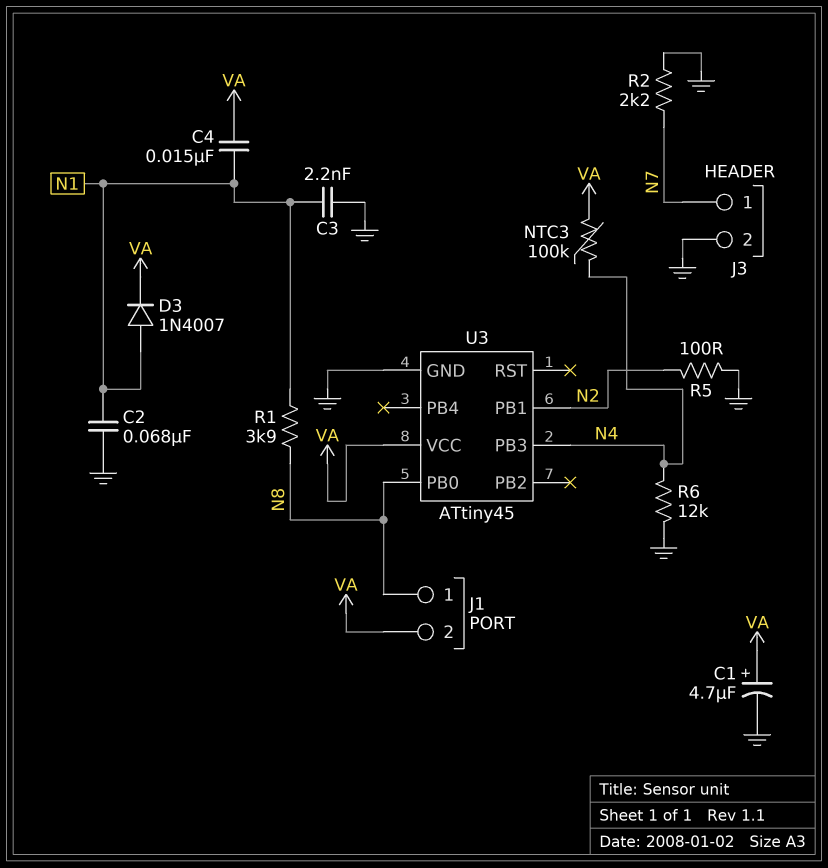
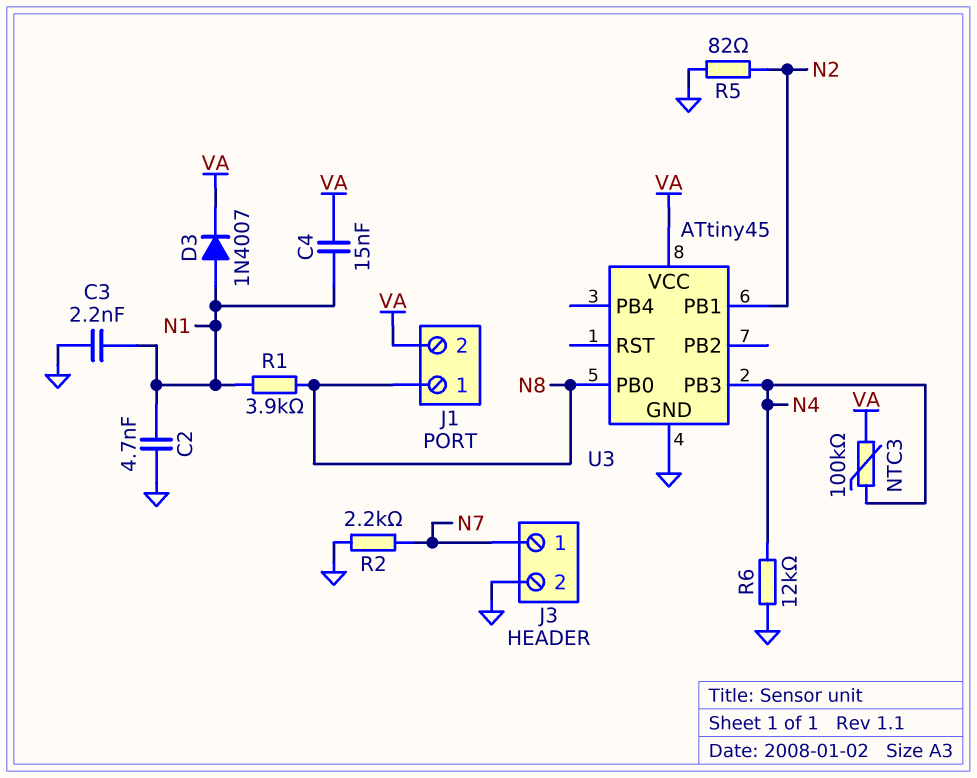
C1: 4.7uF (plus VA, minus GND) -> none
C2: 68nF (GND, N1) -> 4.7nF (GND, N1)
R5: 100 (GND, N2) -> 82 (GND, N2)

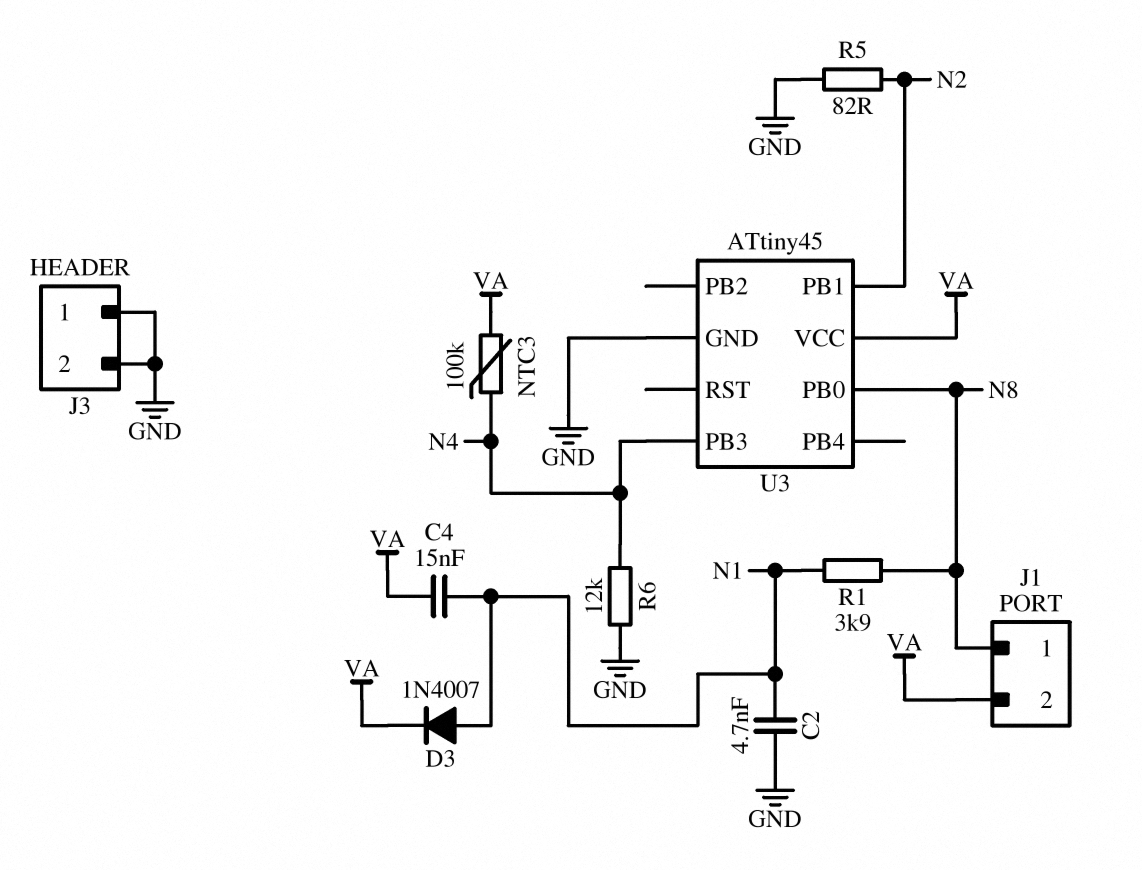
C3: 2.2nF (GND, N1) -> none
J3 pin 1: N7 -> GND
R2: 2.2k (GND, N7) -> none

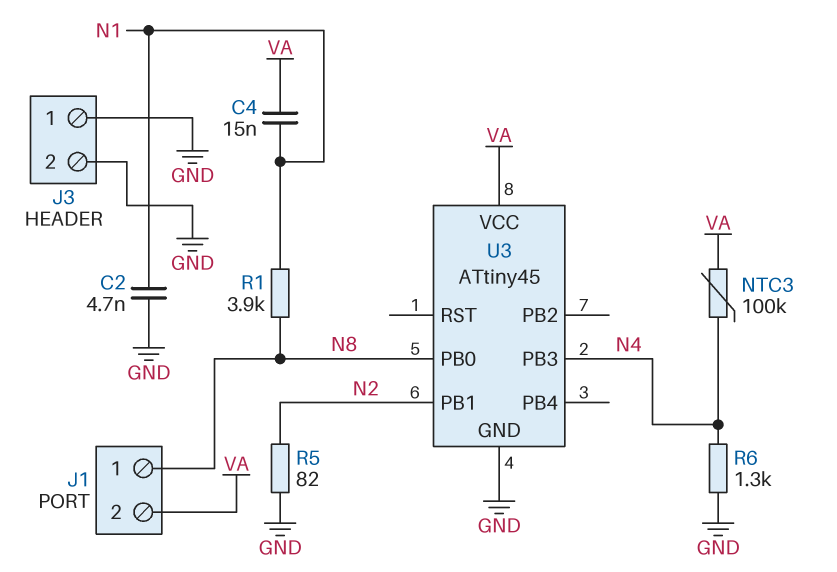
D3: diode 1N4007 (A N1, K VA) -> none
R6: 12k (GND, N4) -> 1.3k (GND, N4)

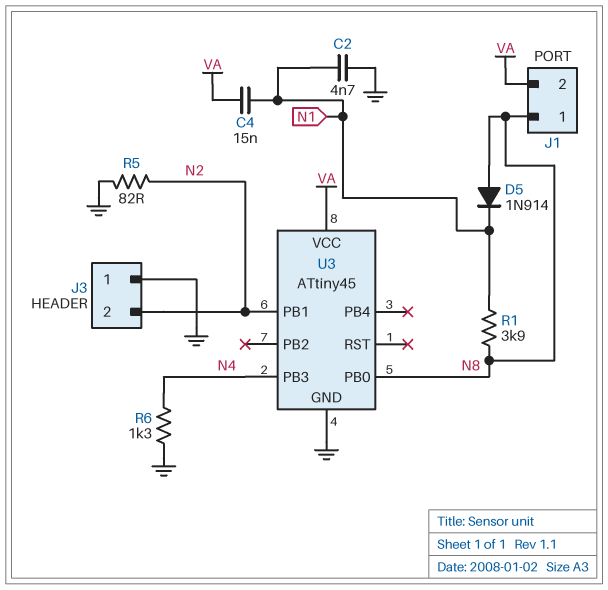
D5: none -> diode 1N914 (A N8, K N1)
J3 pin 2: GND -> N2
NTC3: 100k (N4, VA) -> none

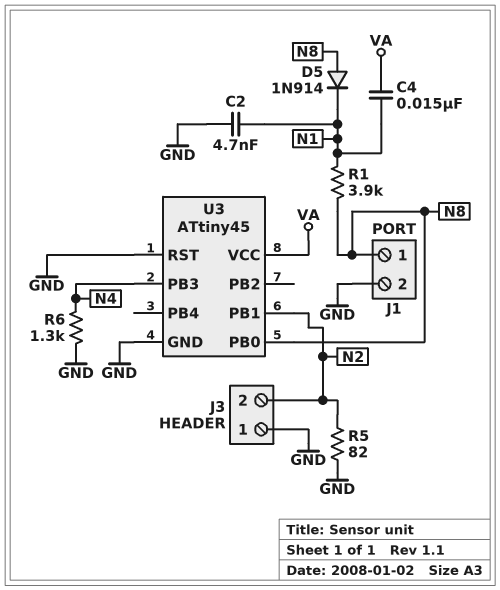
J1 pin 2: VA -> GND
U3 pin RST: none -> GND

